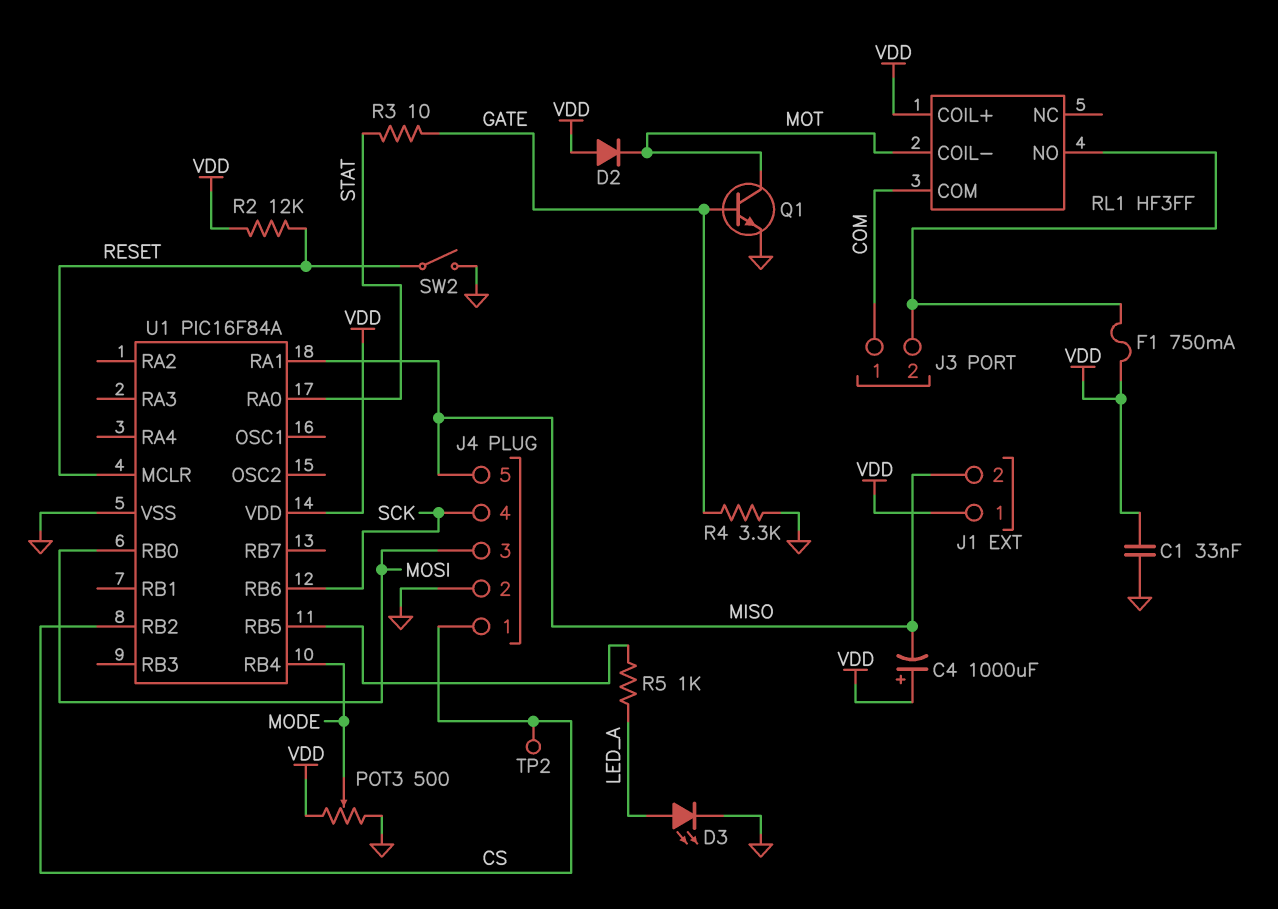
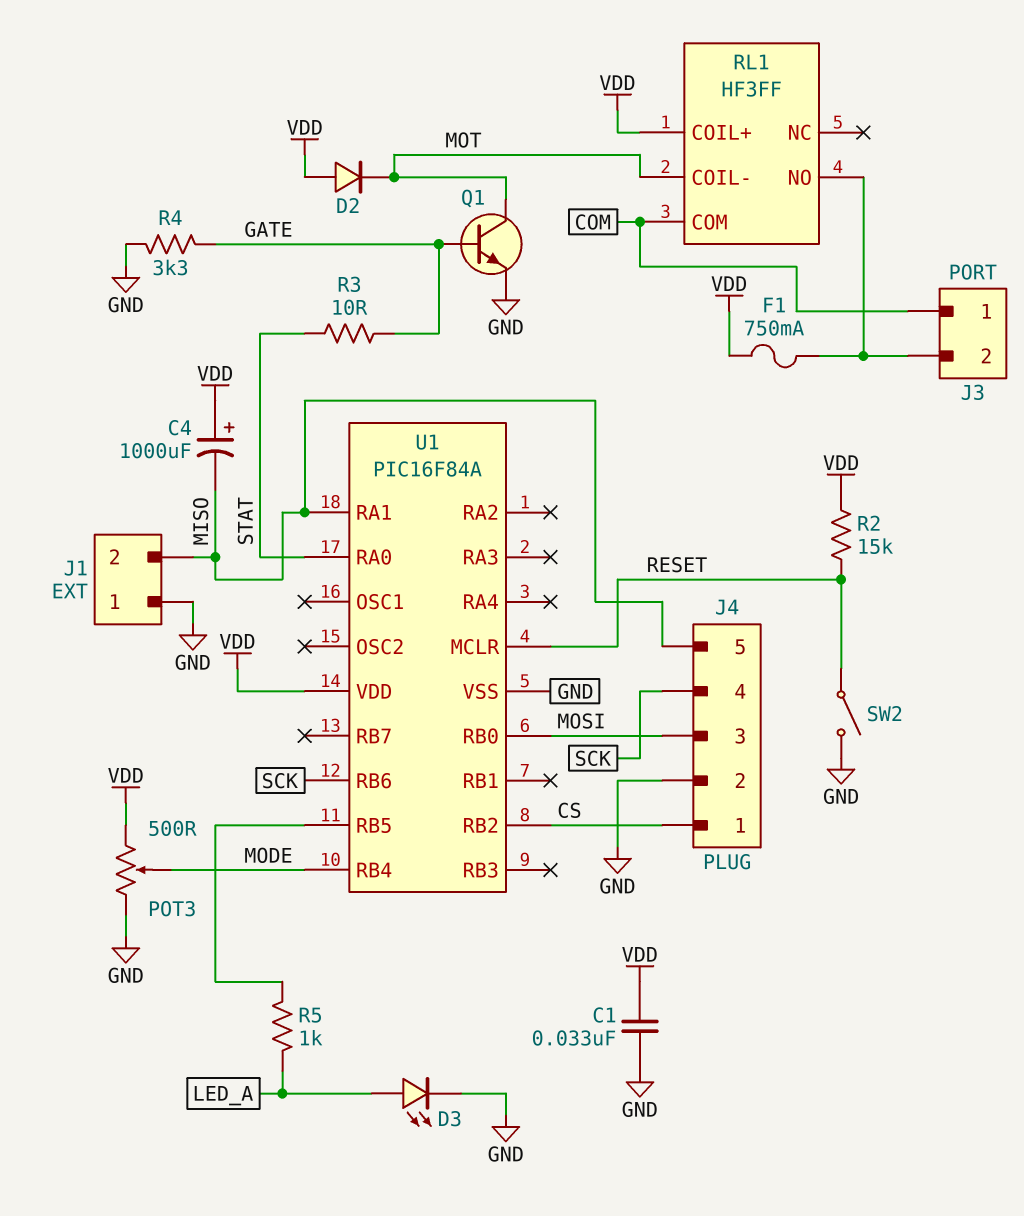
J1 pin 1: VDD -> GND
R2: 12k (RESET, VDD) -> 15k (RESET, VDD)
TP2: test point (CS) -> none

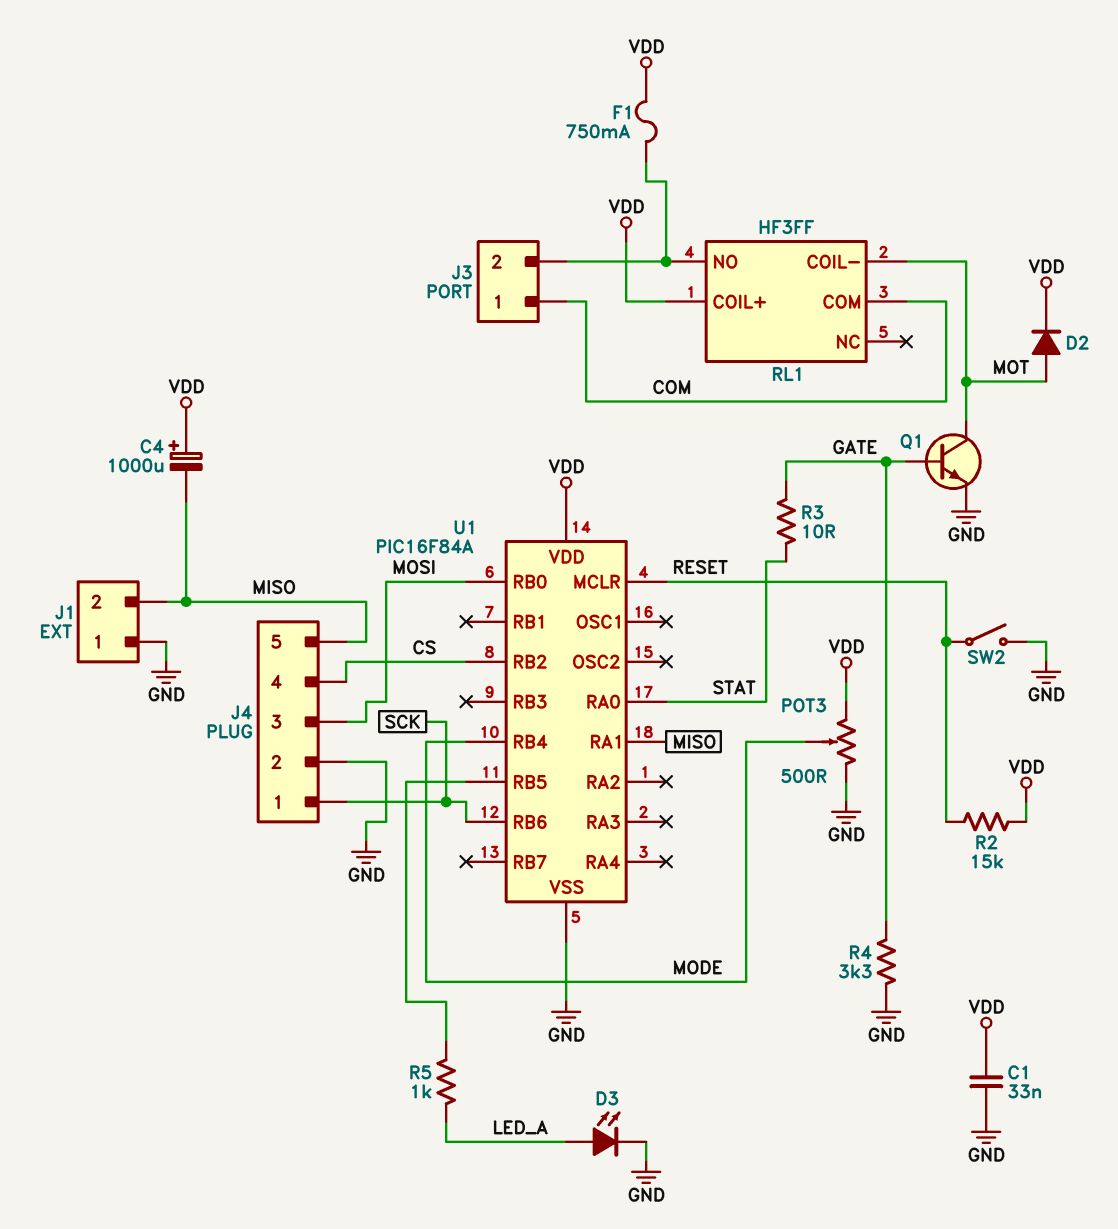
D2: diode (A VDD, K MOT) -> diode (A MOT, K VDD)
J4 pin 1: CS -> SCK
J4 pin 4: SCK -> CS

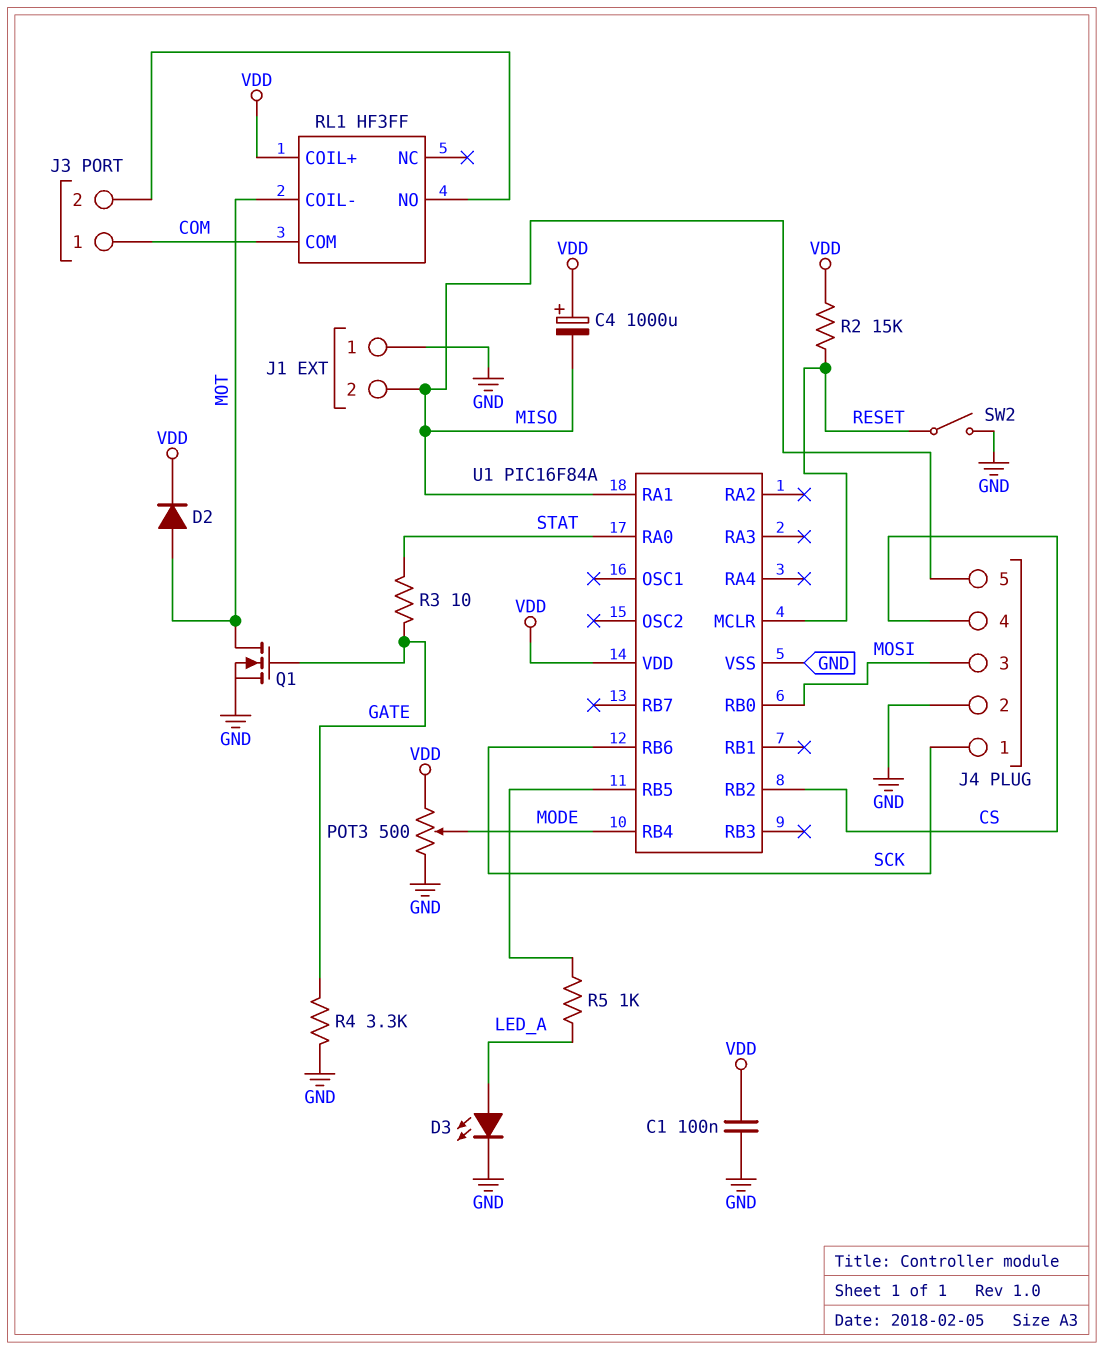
C1: 33nF (GND, VDD) -> 100nF (GND, VDD)
F1: 750mA (J3/2, VDD) -> none
Q1: NPN (B GATE, C MOT, E GND) -> NMOS (G GATE, D MOT, S GND)

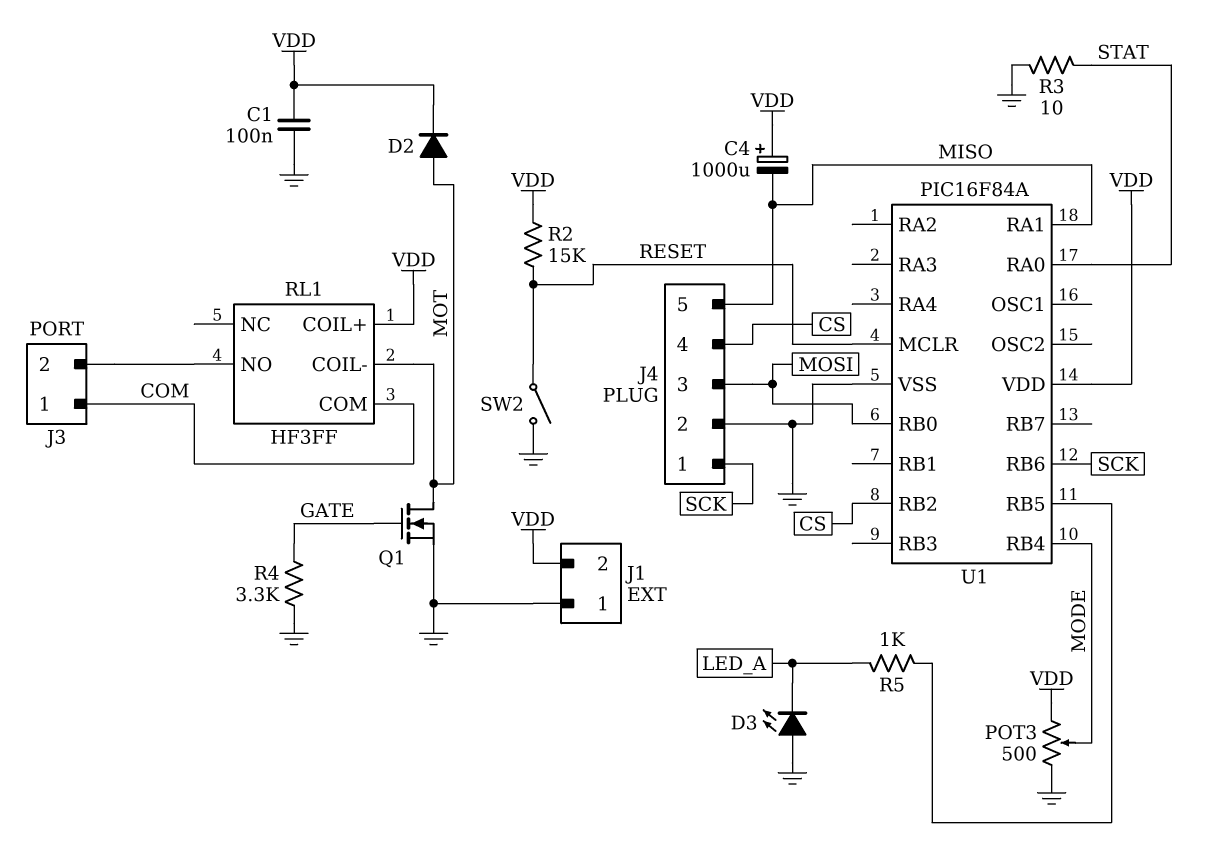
D3: LED (A LED_A, K GND) -> LED (A GND, K LED_A)
J1 pin 2: MISO -> VDD
R3: 10 (GATE, STAT) -> 10 (GND, STAT)

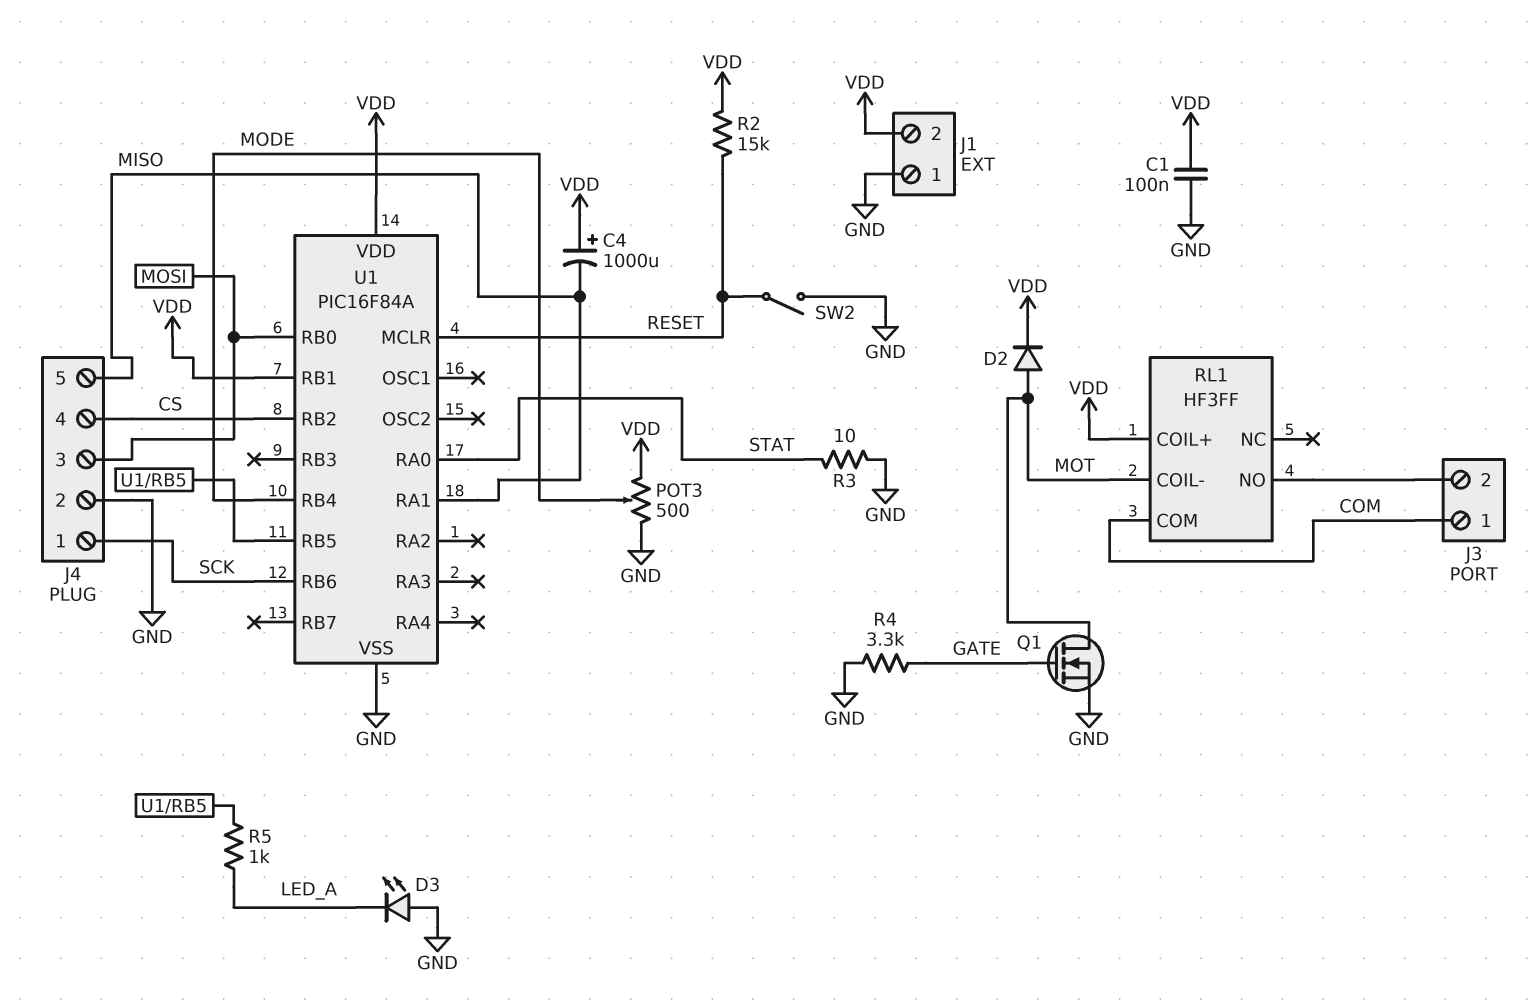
U1 pin RB1: none -> VDD

